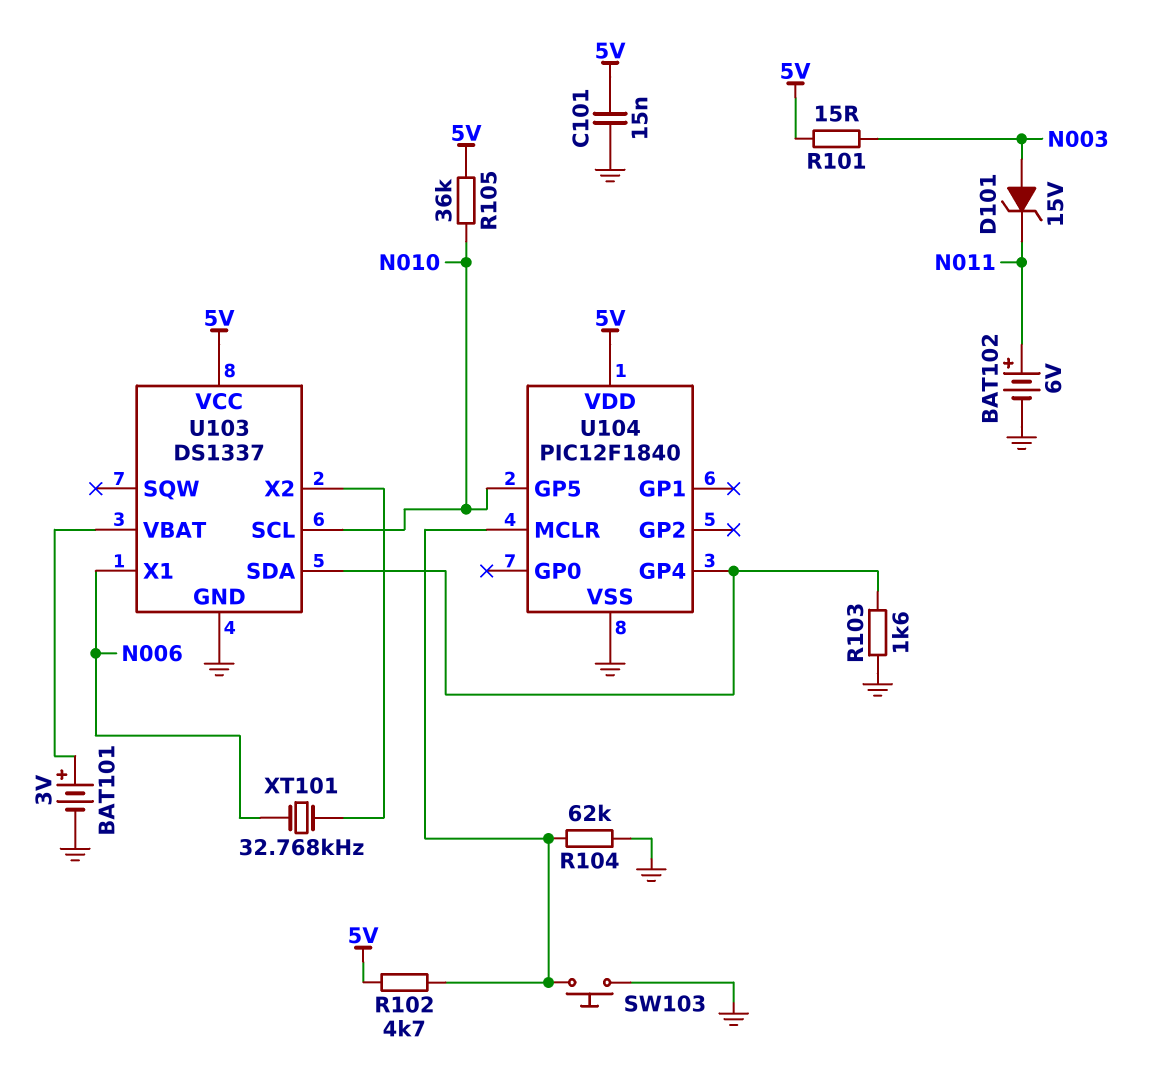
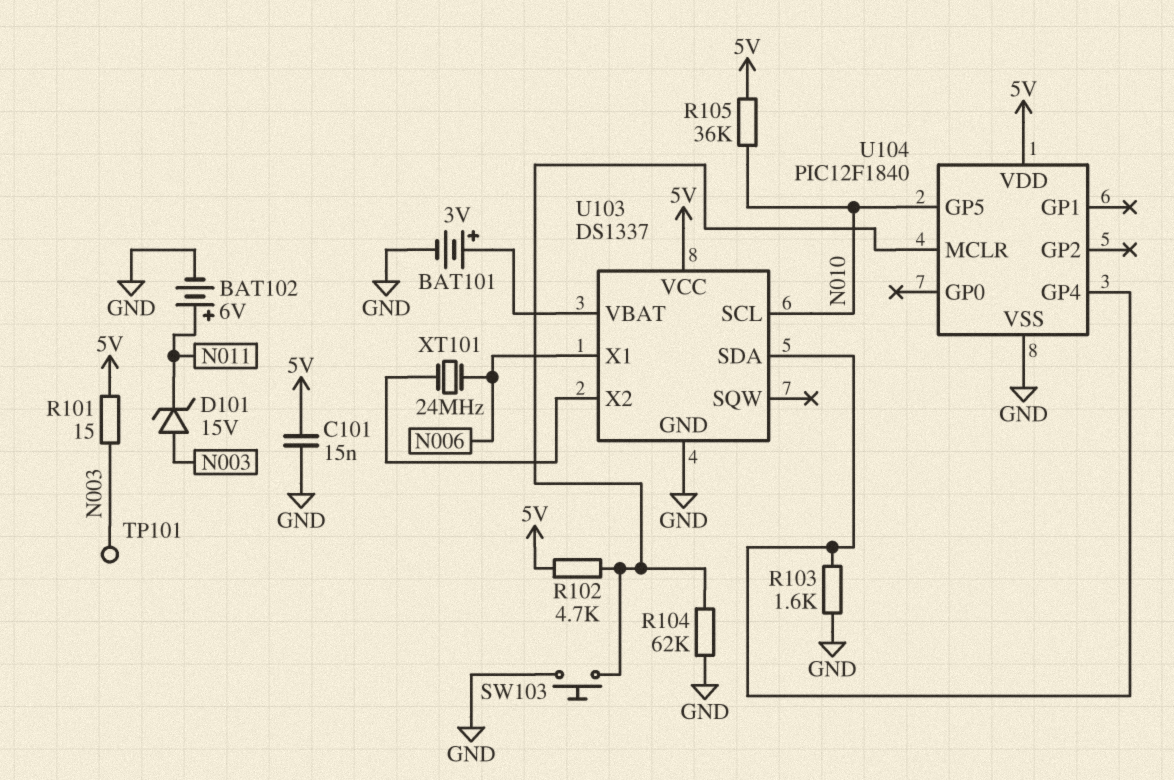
TP101: none -> test point (N003)
XT101: 32.768kHz (N006, U103/X2) -> 24MHz (N006, U103/X2)

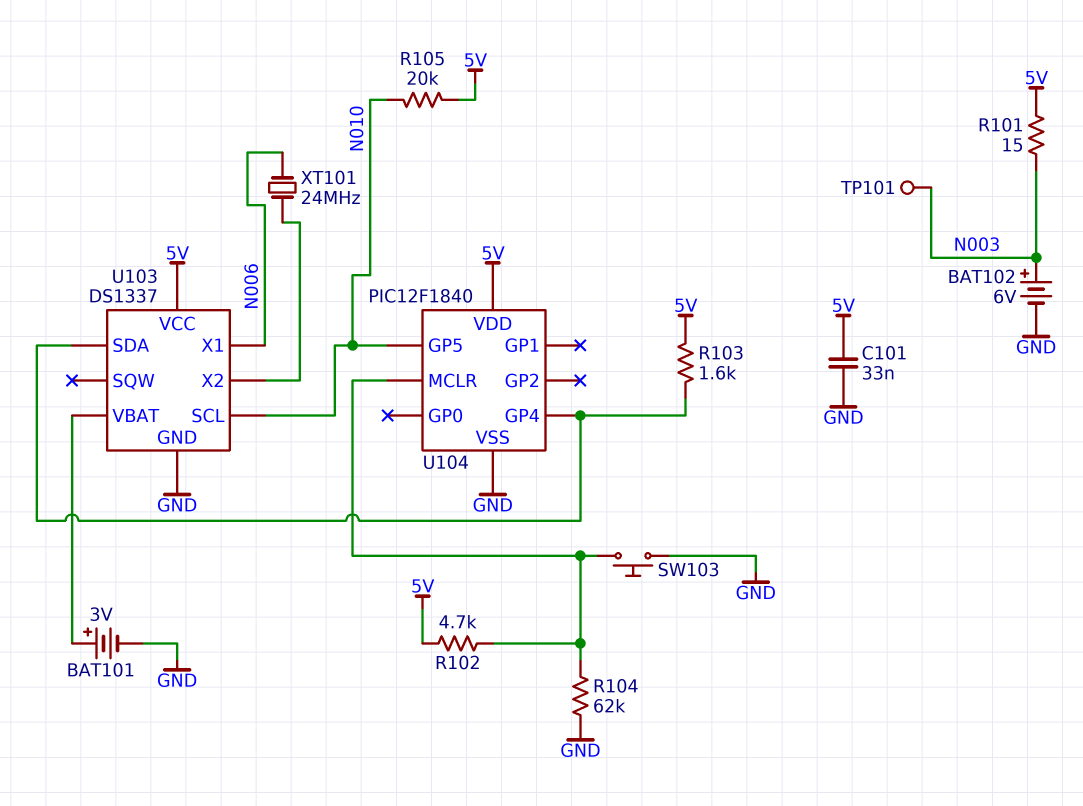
BAT102: 6V (plus N011, minus GND) -> 6V (plus N003, minus GND)
C101: 15nF (5V, GND) -> 33nF (5V, GND)
D101: zener 15V (A N003, K N011) -> none
R103: 1.6k (GND, U103/SDA) -> 1.6k (5V, U103/SDA)
R105: 36k (5V, N010) -> 20k (5V, N010)

